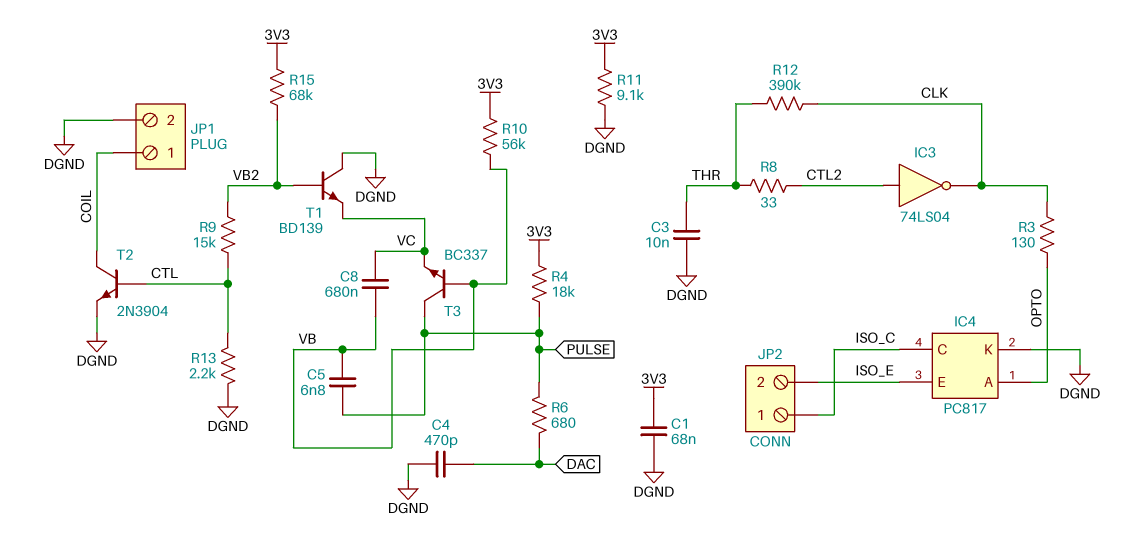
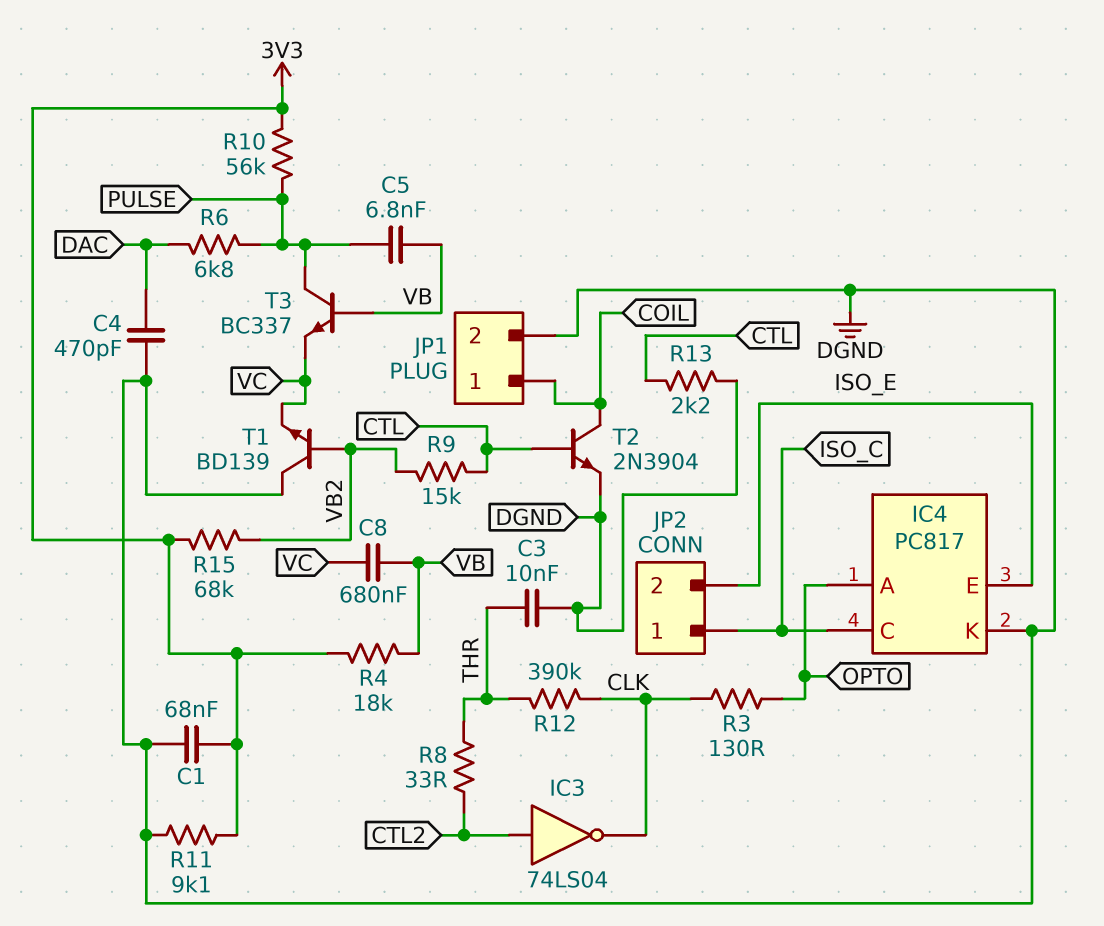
R4: 18k (3V3, PULSE) -> 18k (3V3, VB)
R6: 680 (DAC, PULSE) -> 6.8k (DAC, PULSE)
R10: 56k (3V3, VB) -> 56k (3V3, PULSE)

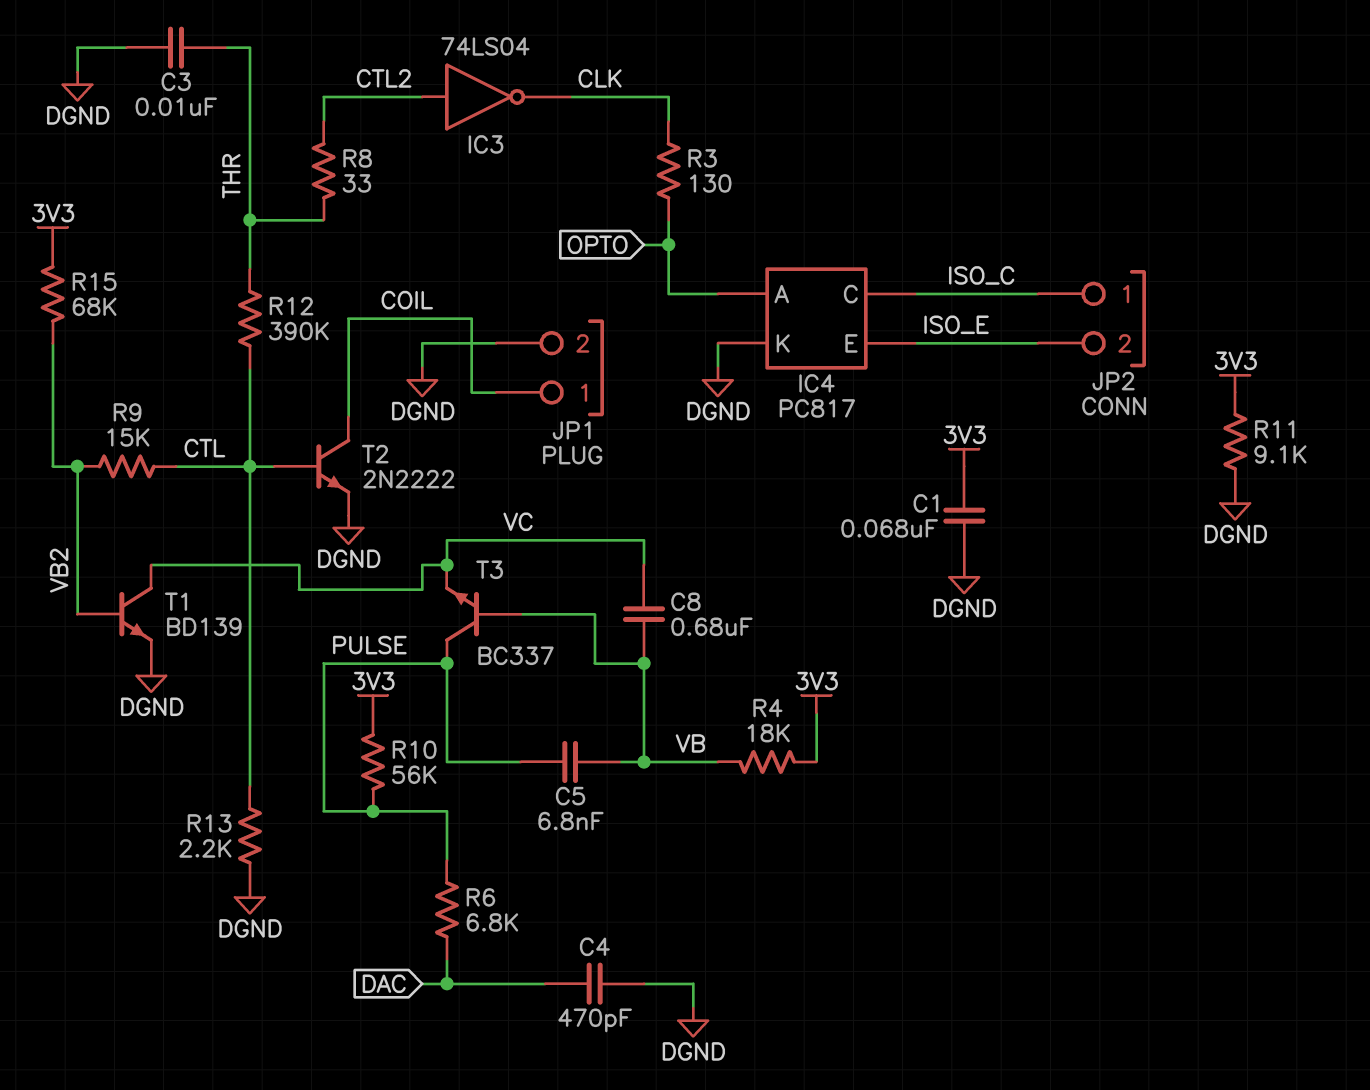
R12: 390k (CLK, THR) -> 390k (CTL, THR)
T1: NPN BD139 (B VB2, C DGND, E VC) -> NPN BD139 (B VB2, C VC, E DGND)
T2: NPN 2N3904 (B CTL, C COIL, E DGND) -> NPN 2N2222 (B CTL, C COIL, E DGND)

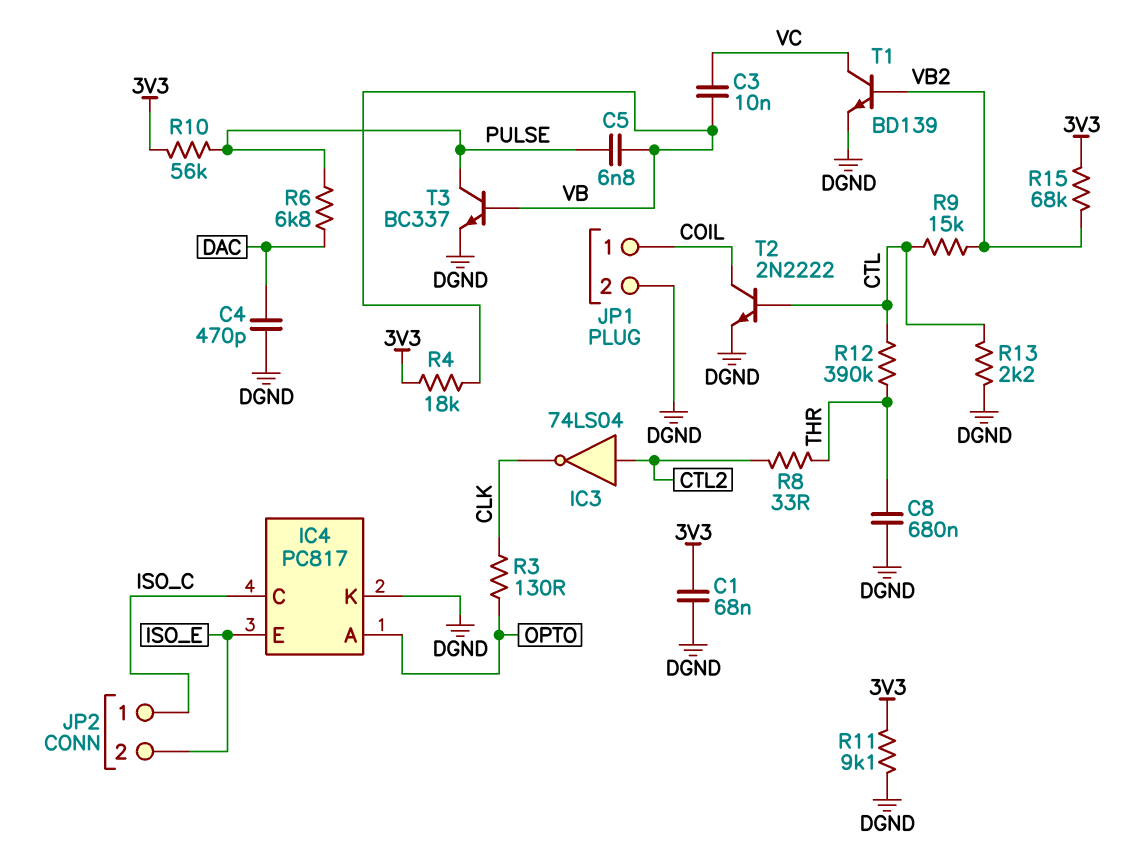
C3: 10nF (DGND, THR) -> 10nF (VB, VC)
C8: 680nF (VB, VC) -> 680nF (DGND, THR)
T3: NPN BC337 (B VB, C PULSE, E VC) -> NPN BC337 (B VB, C PULSE, E DGND)

